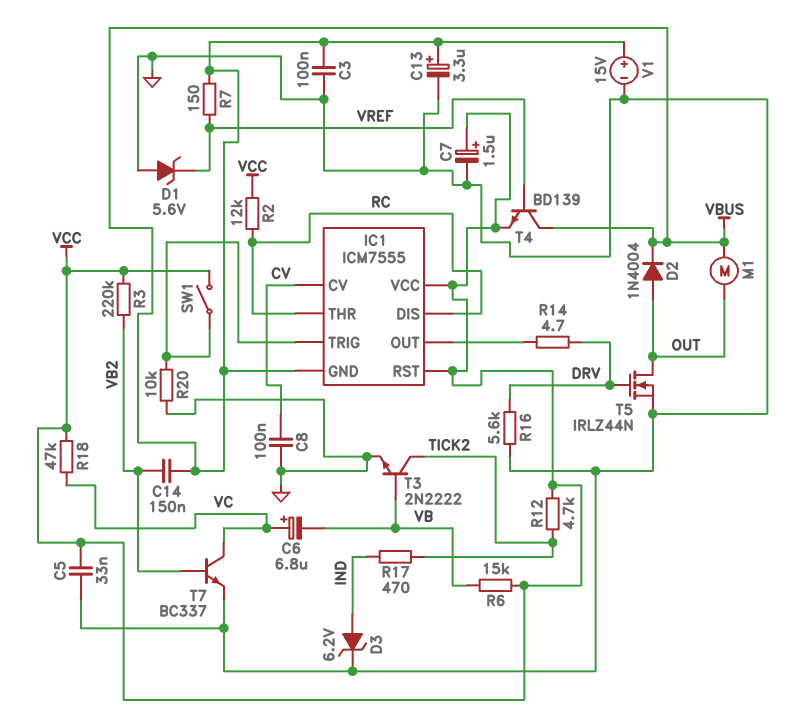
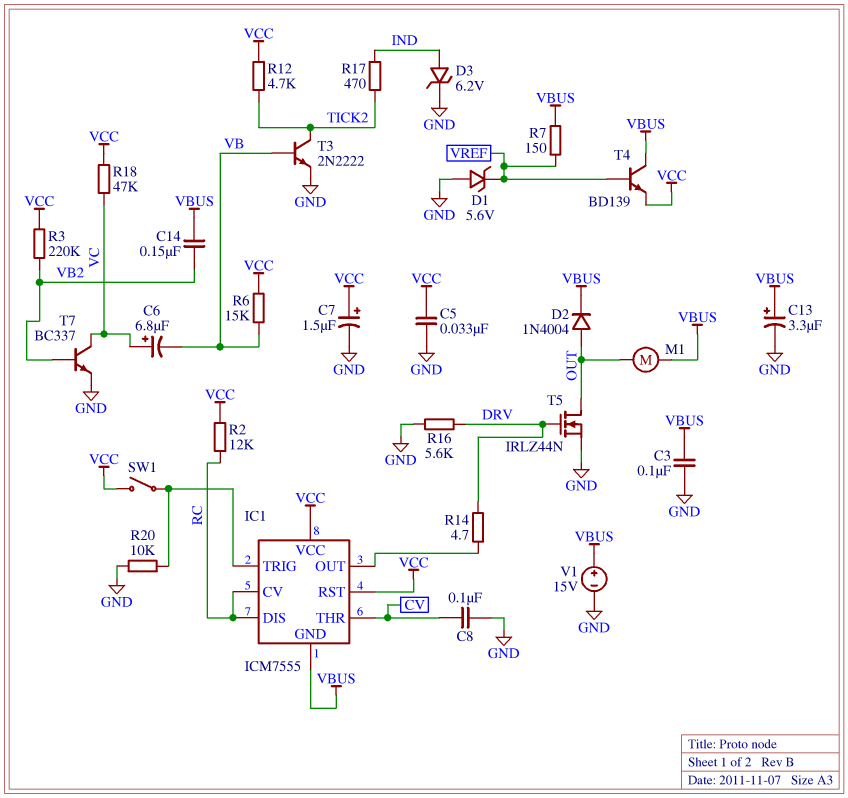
IC1 pin CV: CV -> RC
IC1 pin THR: RC -> CV

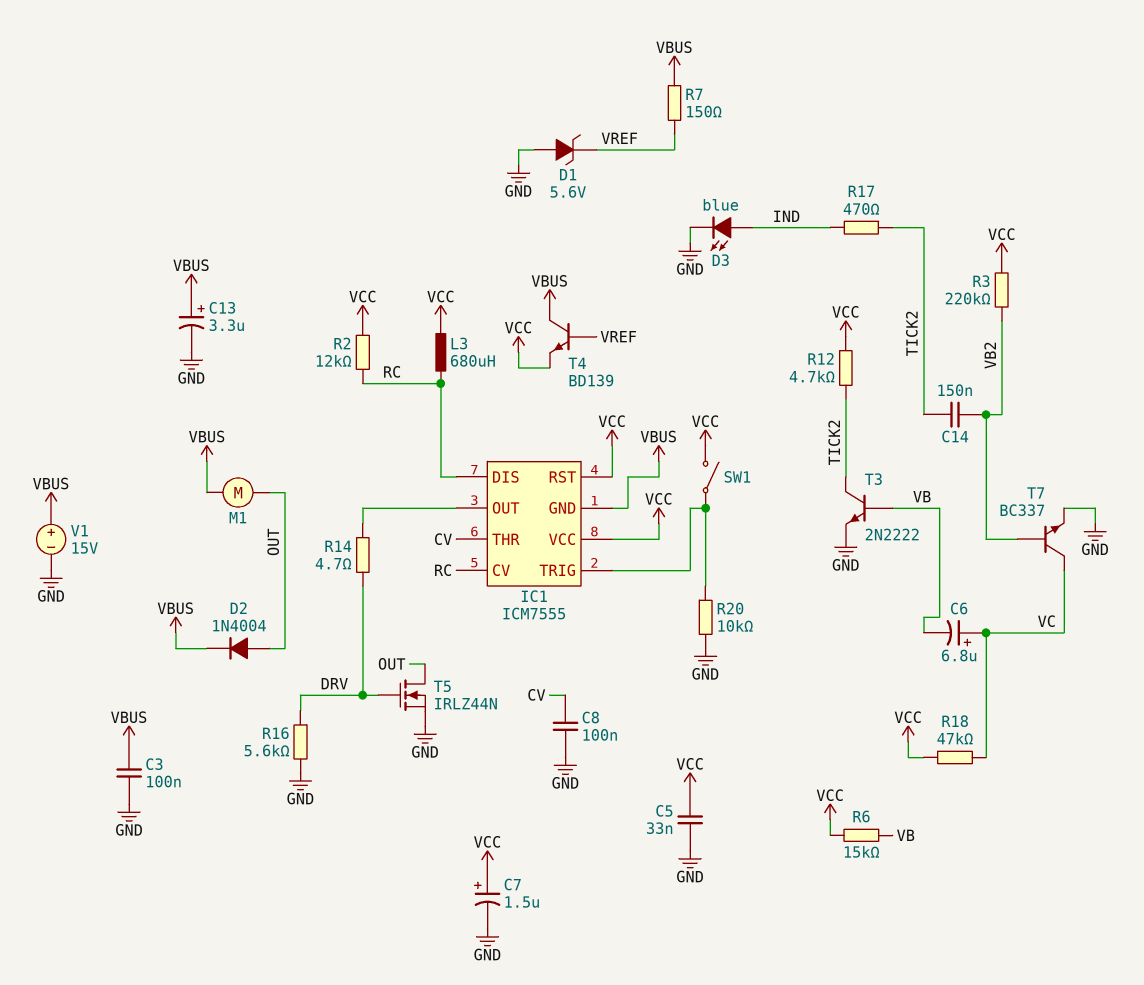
C14: 150nF (VB2, VBUS) -> 150nF (TICK2, VB2)
D3: zener 6.2V (A IND, K GND) -> LED blue (A IND, K GND)
L3: none -> 680uH (RC, VCC)

